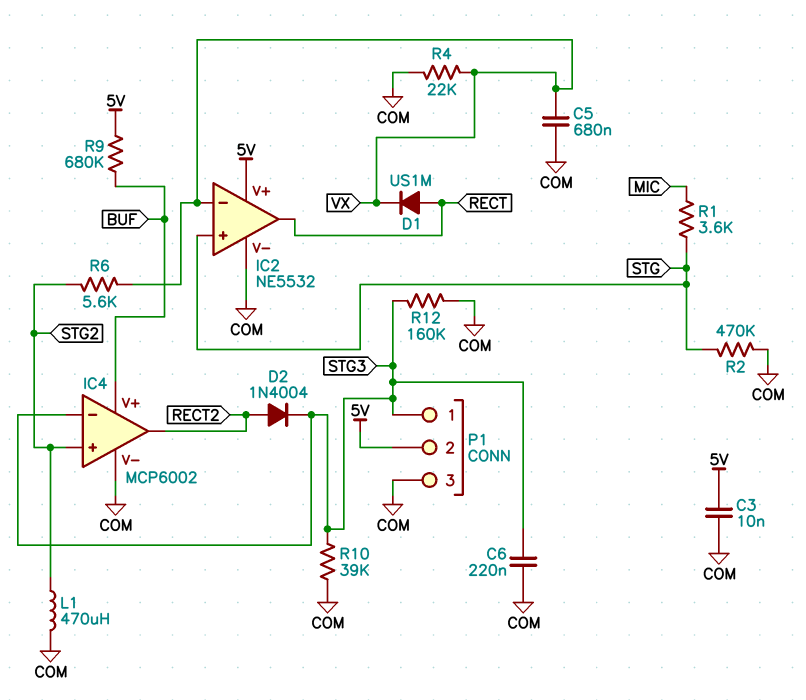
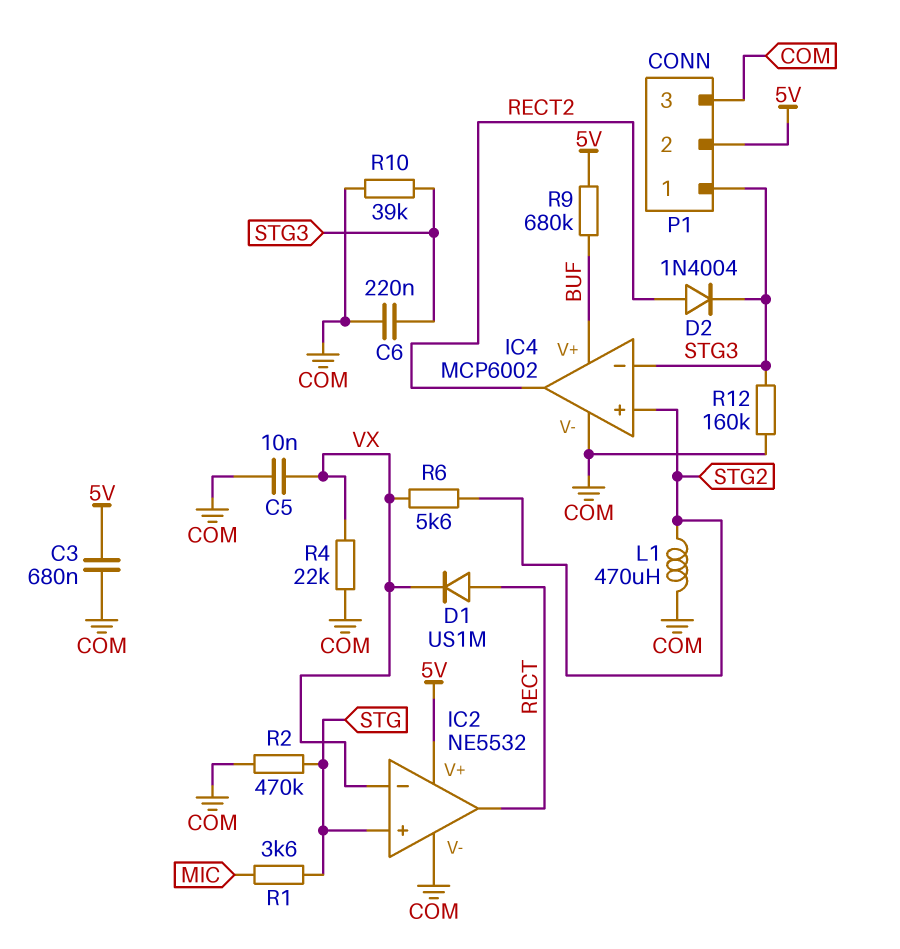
C3: 10nF (5V, COM) -> 680nF (5V, COM)
C5: 680nF (COM, VX) -> 10nF (COM, VX)

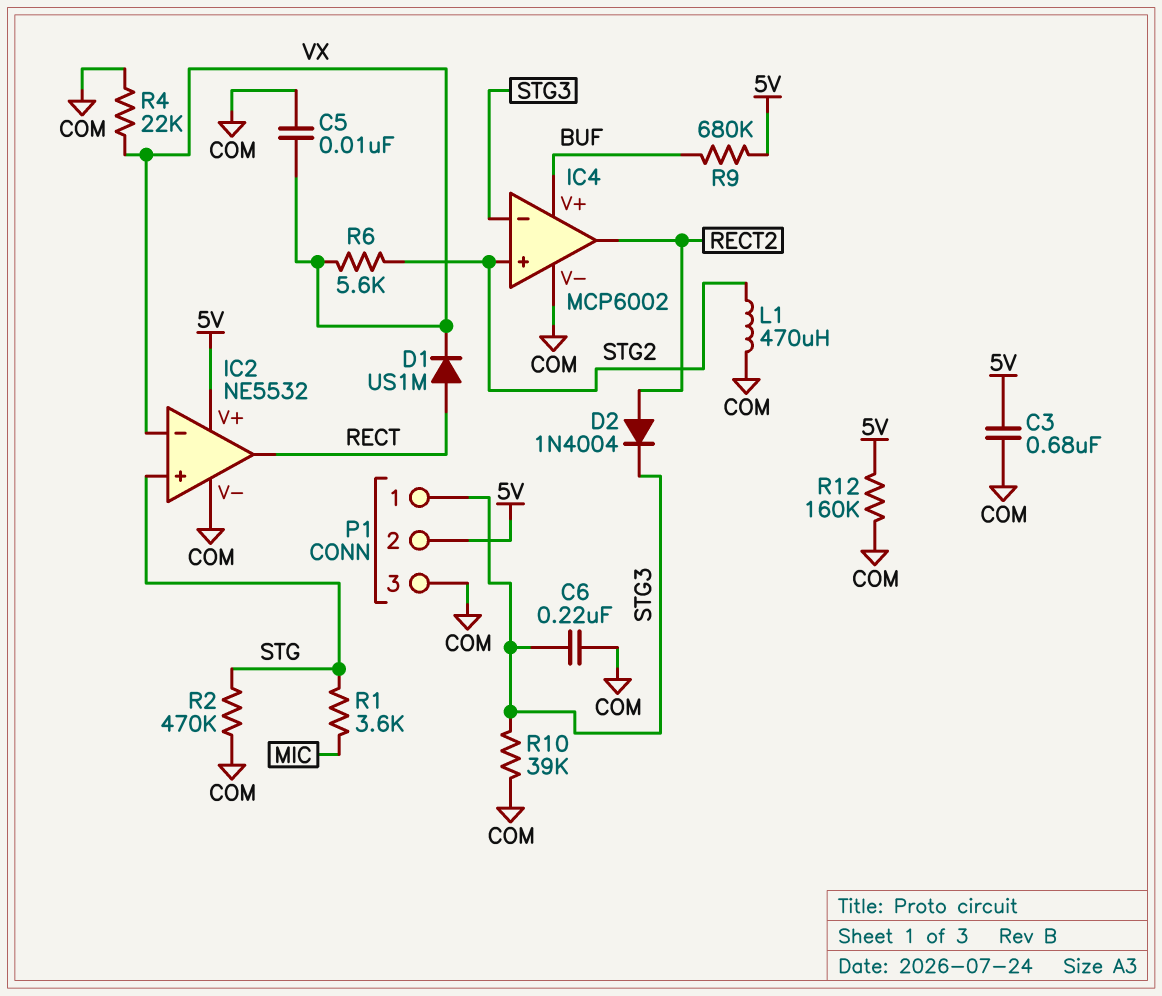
R12: 160k (COM, STG3) -> 160k (5V, COM)

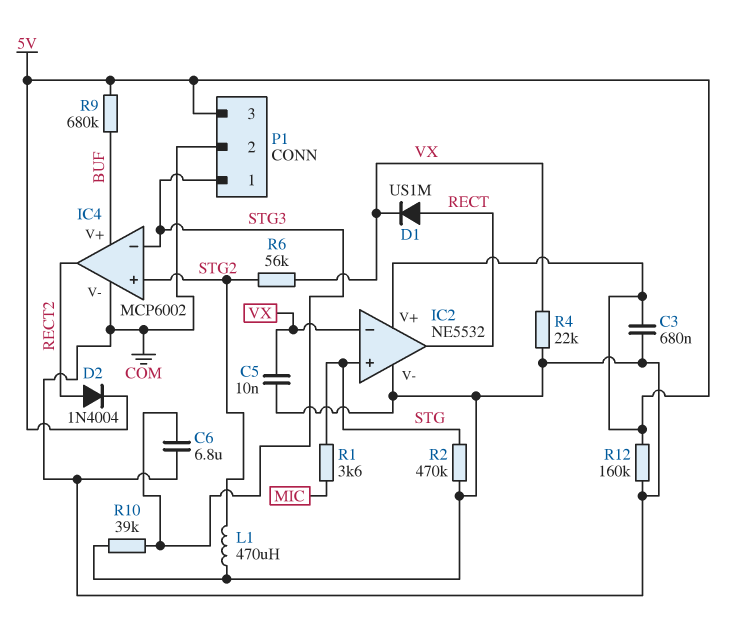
C6: 220nF (COM, STG3) -> 6.8uF (COM, STG3)
D2: diode 1N4004 (A RECT2, K STG3) -> diode 1N4004 (A RECT2, K 5V)
P1 pin 2: 5V -> COM
P1 pin 3: COM -> 5V
R6: 5.6k (STG2, VX) -> 56k (STG2, VX)

